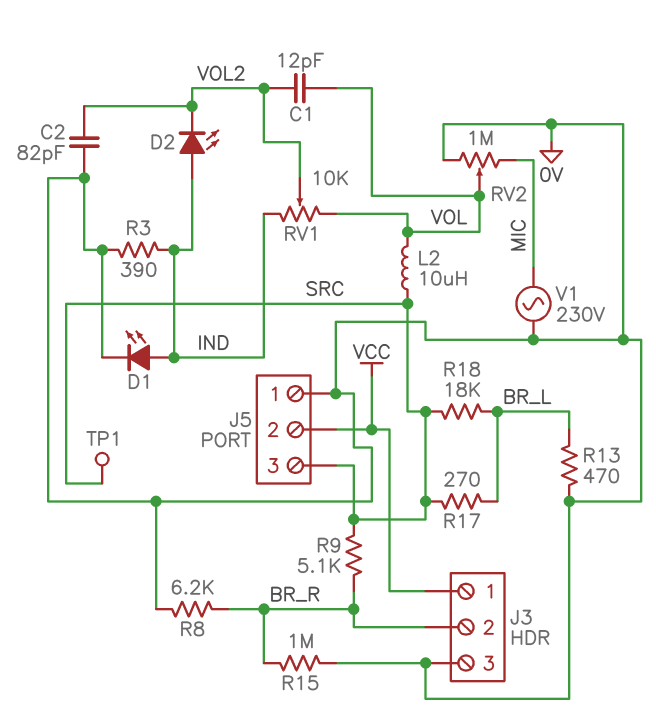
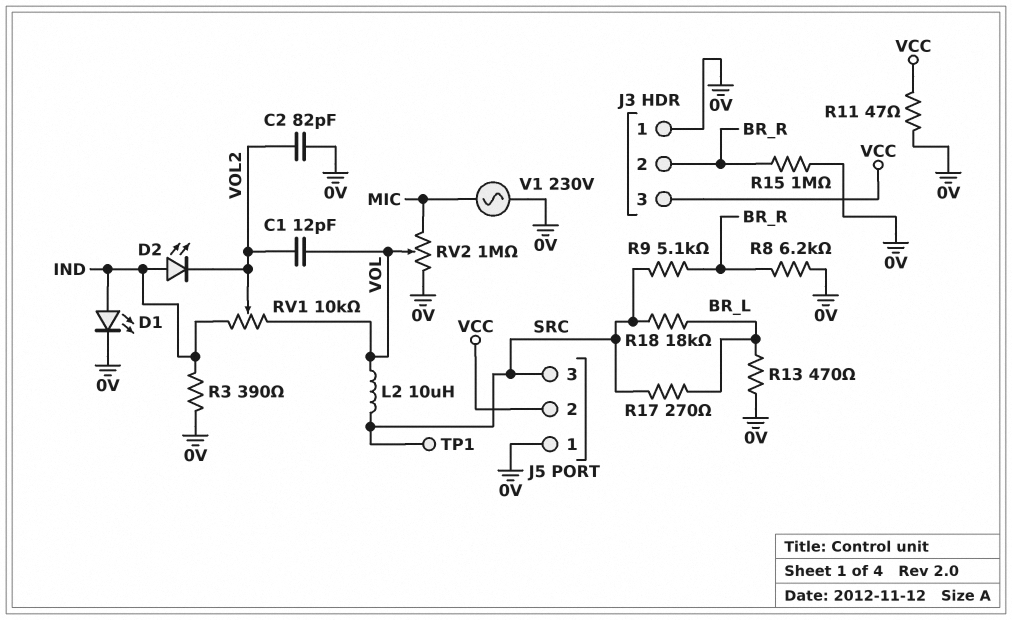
J3 pin 1: VCC -> 0V
J3 pin 3: 0V -> VCC
R11: none -> 47 (0V, VCC)

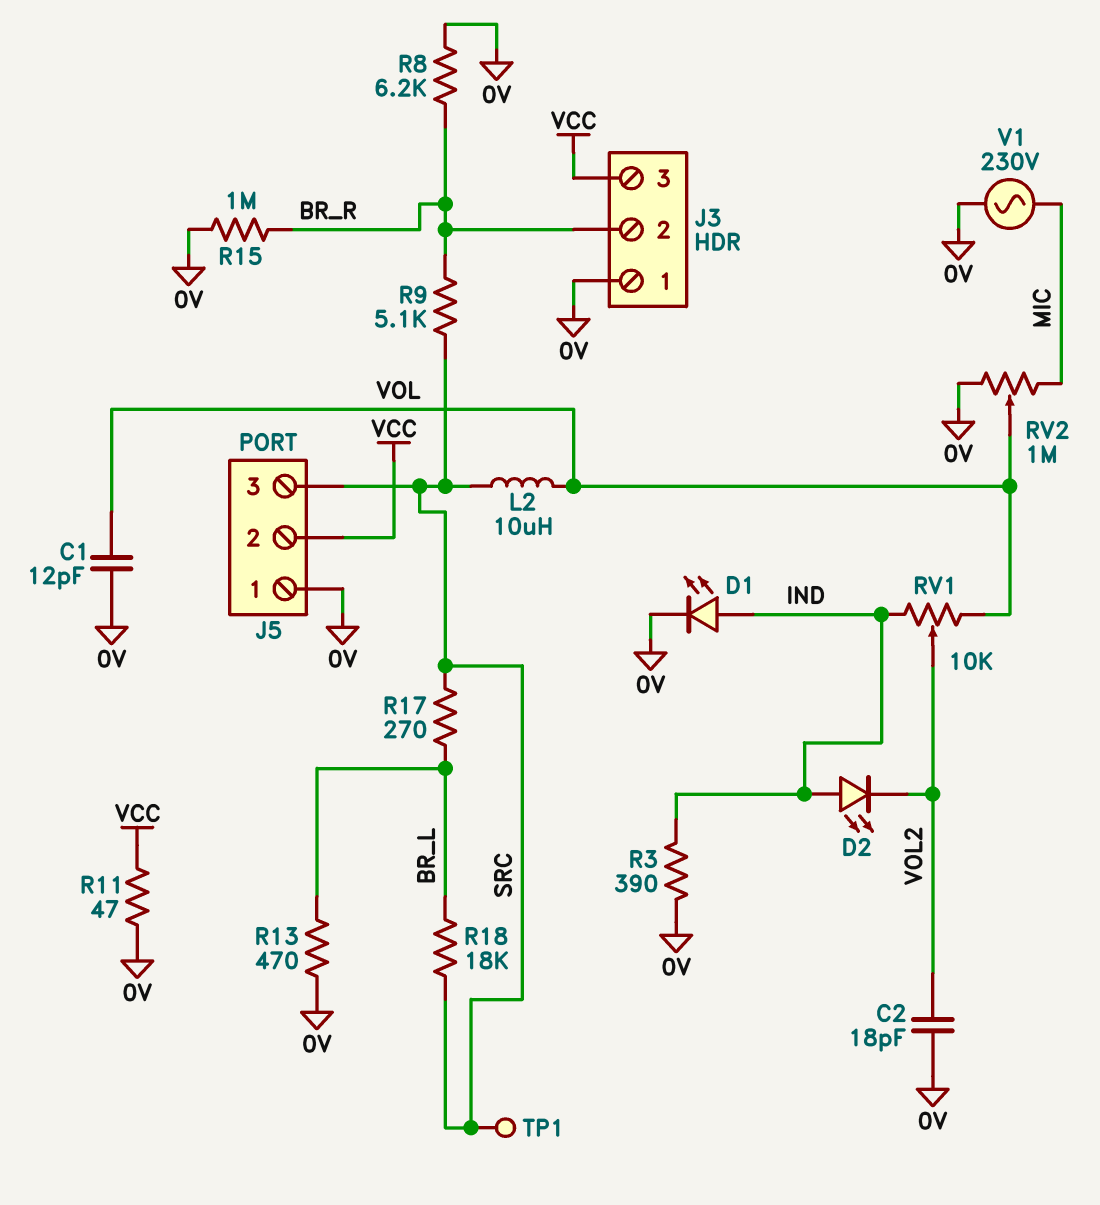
C1: 12pF (VOL, VOL2) -> 12pF (0V, VOL)
C2: 82pF (0V, VOL2) -> 18pF (0V, VOL2)

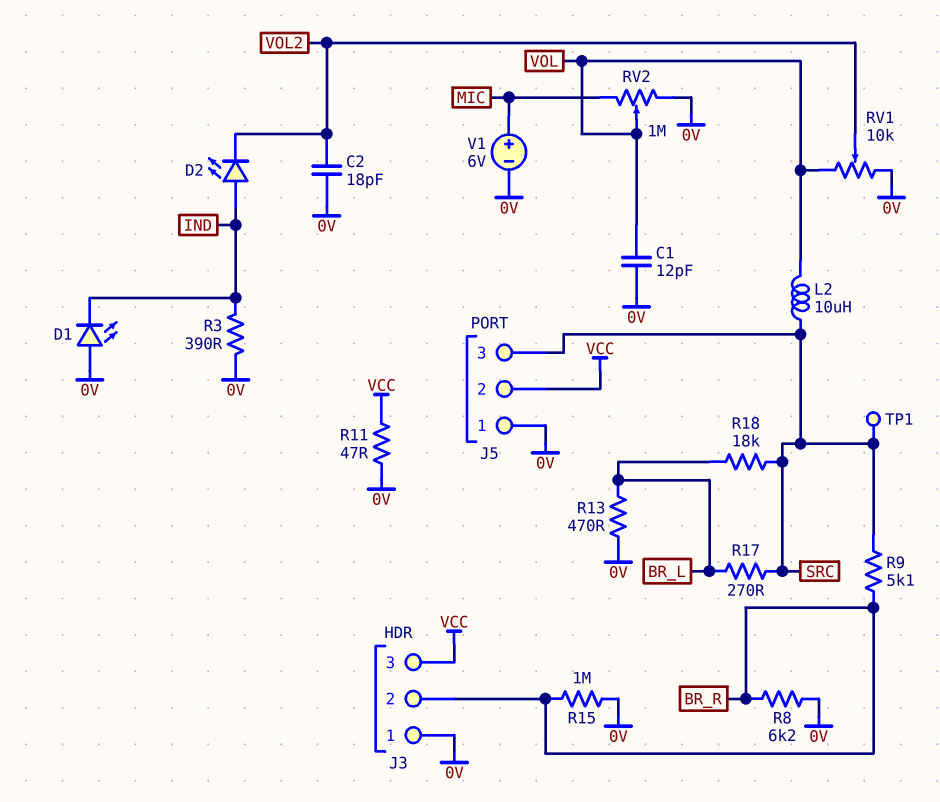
D1: LED (A IND, K 0V) -> LED (A 0V, K IND)
RV1: 10k (IND, VOL, wiper VOL2) -> 10k (0V, VOL, wiper VOL2)
V1: AC 230V (0V, MIC) -> 6V (plus MIC, minus 0V)

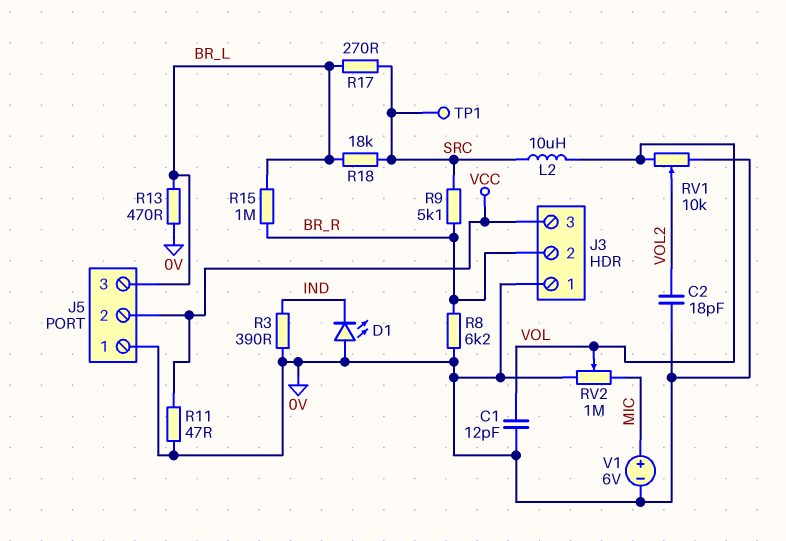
D2: LED (A IND, K VOL2) -> none
J5 pin 3: SRC -> BR_L
R15: 1M (0V, BR_R) -> 1M (BR_L, BR_R)

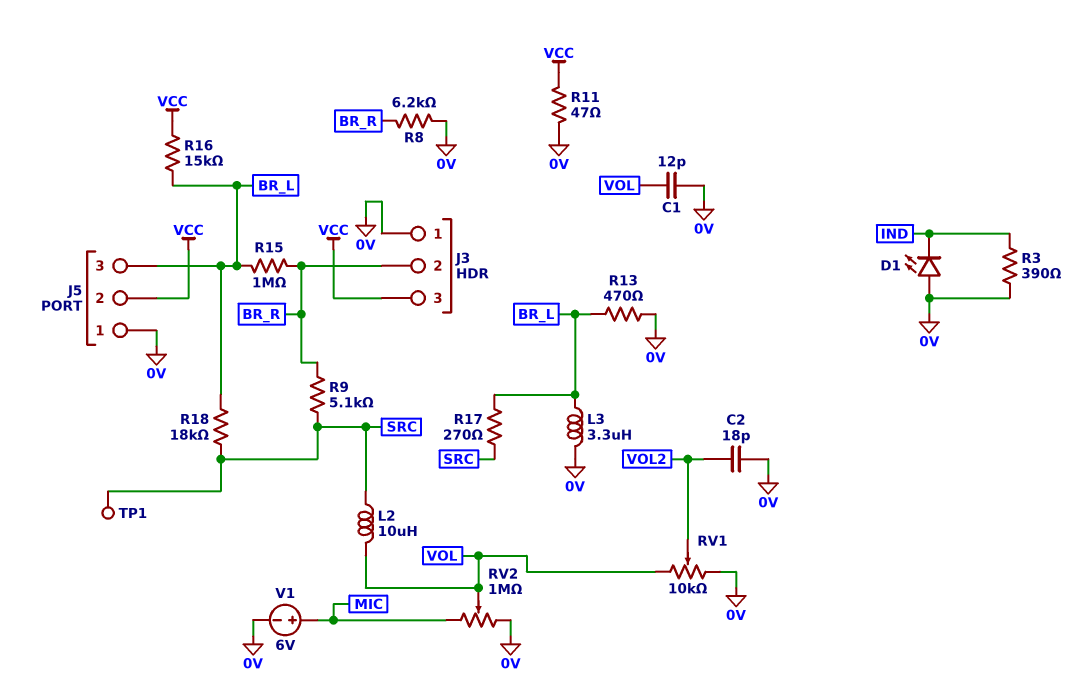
L3: none -> 3.3uH (0V, BR_L)
R16: none -> 15k (BR_L, VCC)

